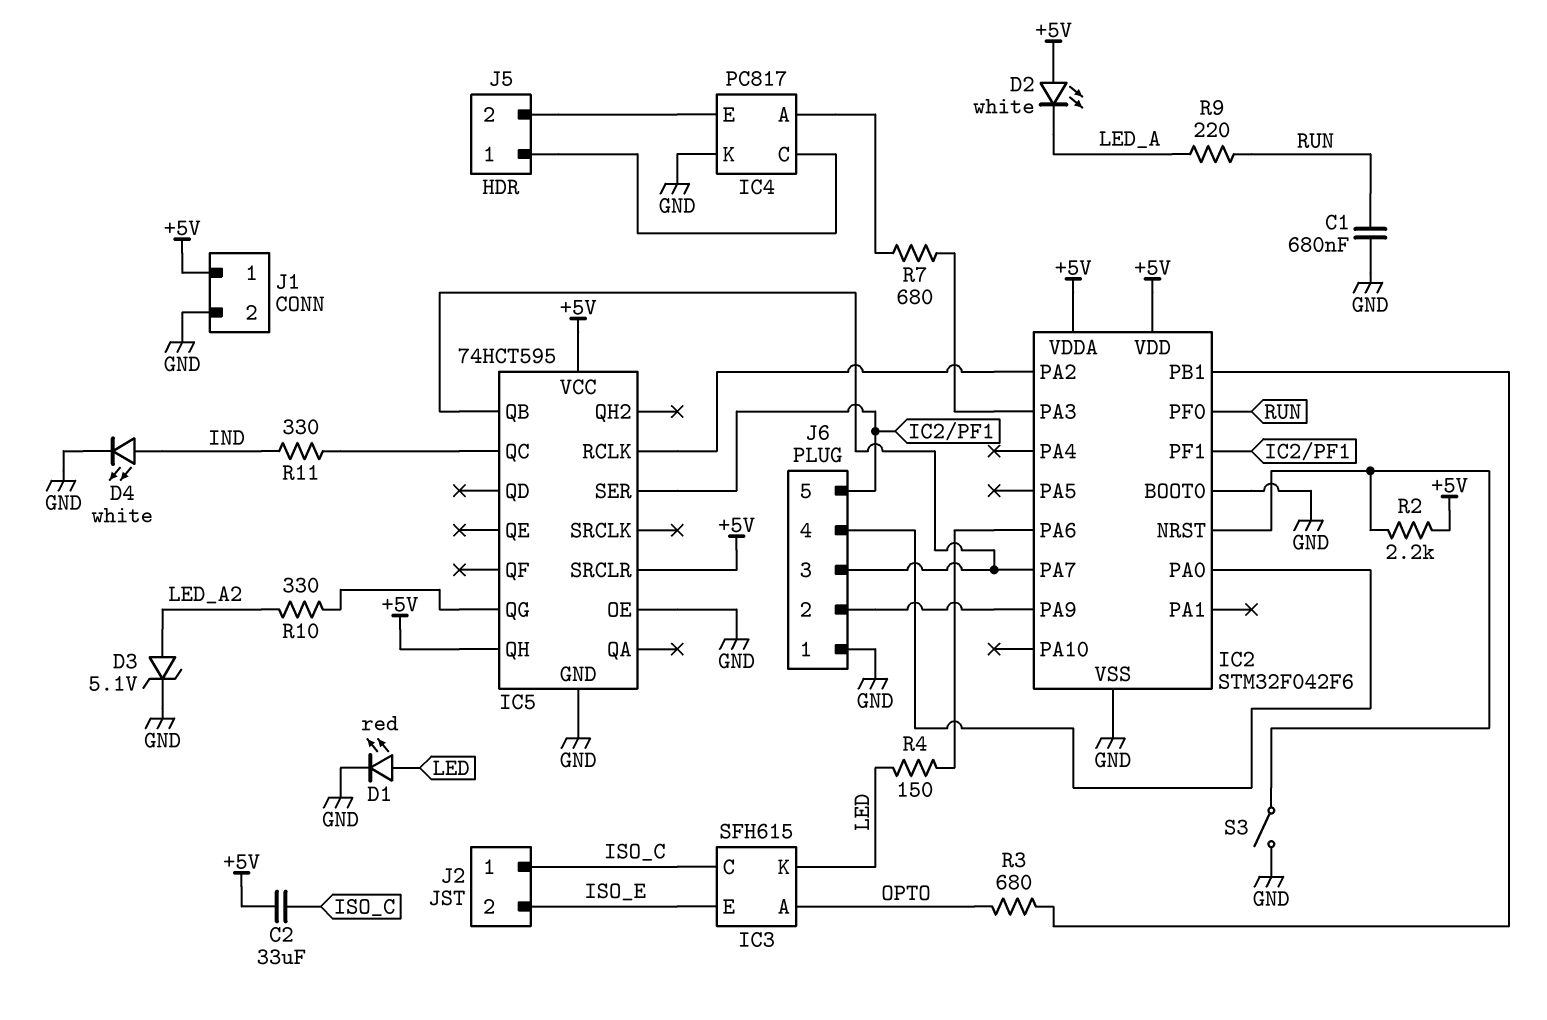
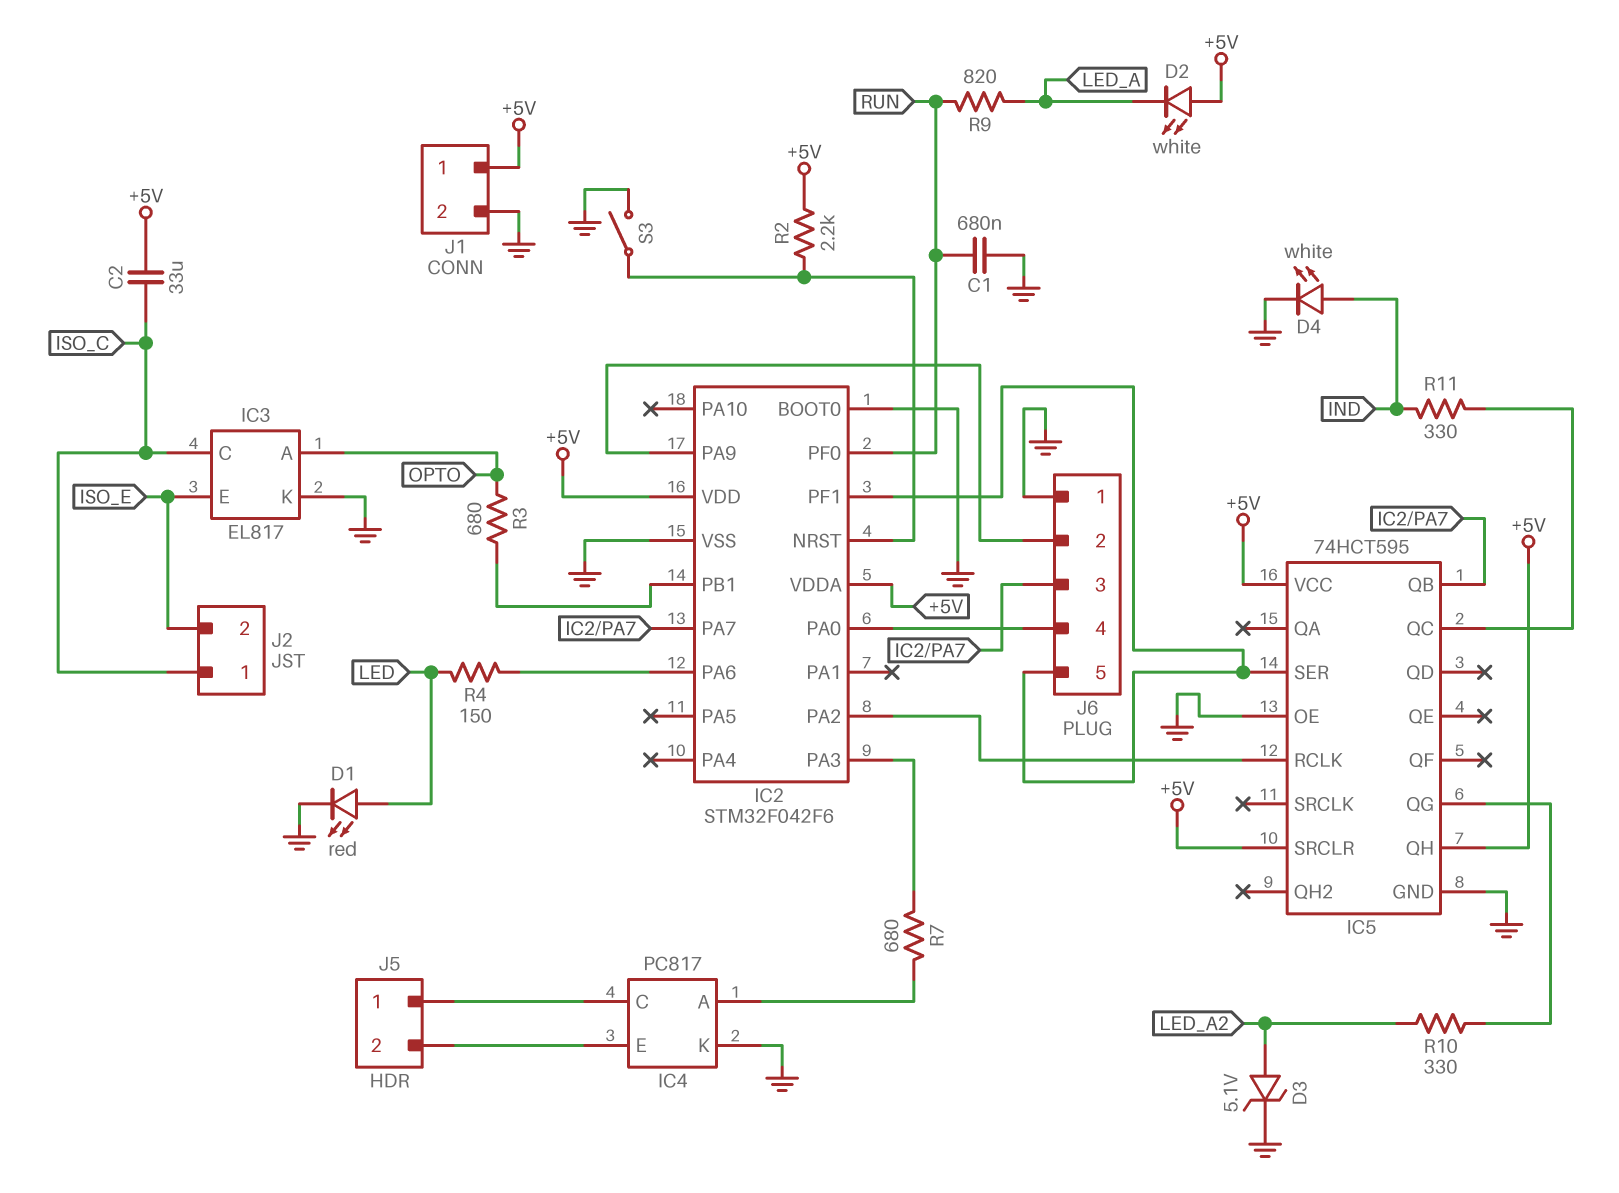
IC3: SFH615 -> EL817
IC3 pin K: LED -> GND
R9: 220 (LED_A, RUN) -> 820 (LED_A, RUN)

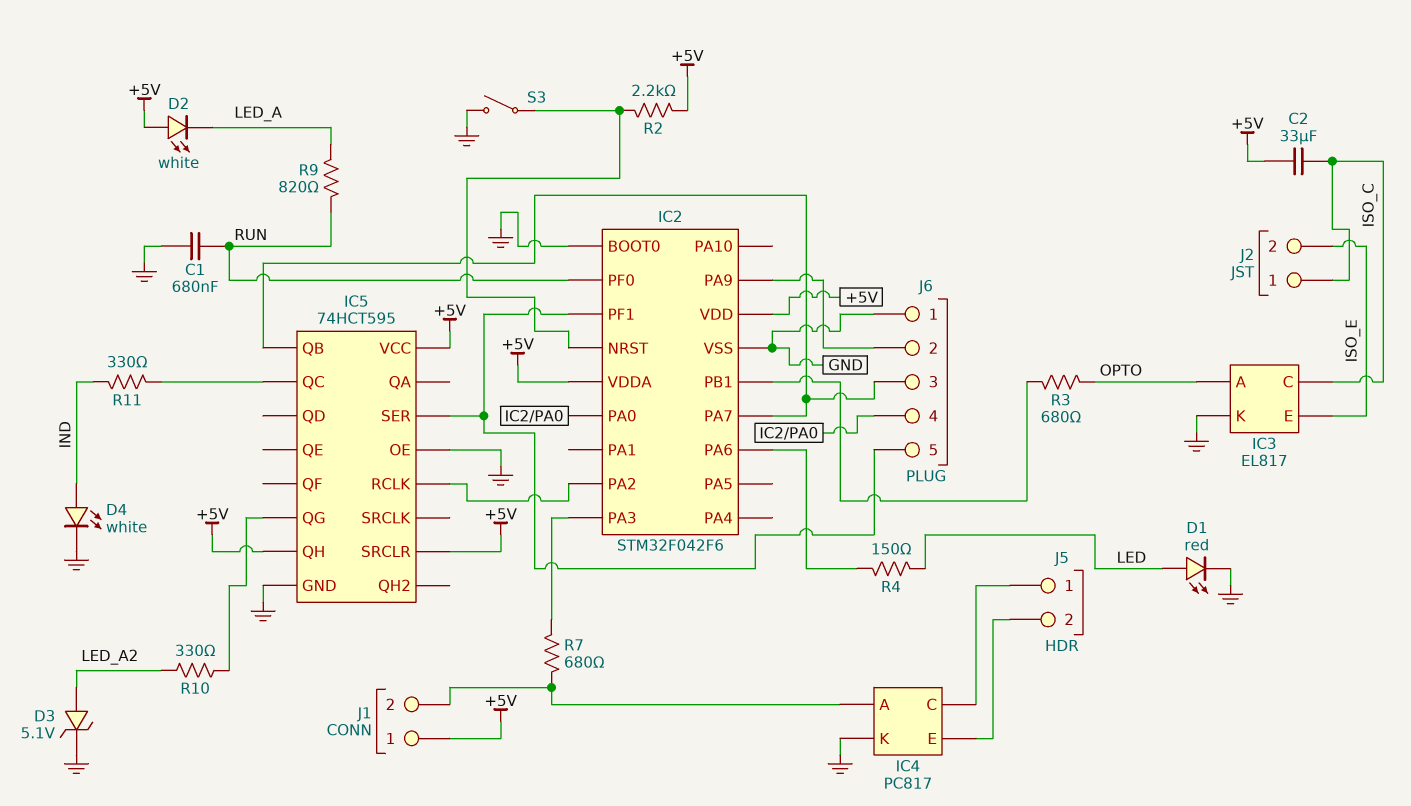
J1 pin 2: GND -> IC4/A

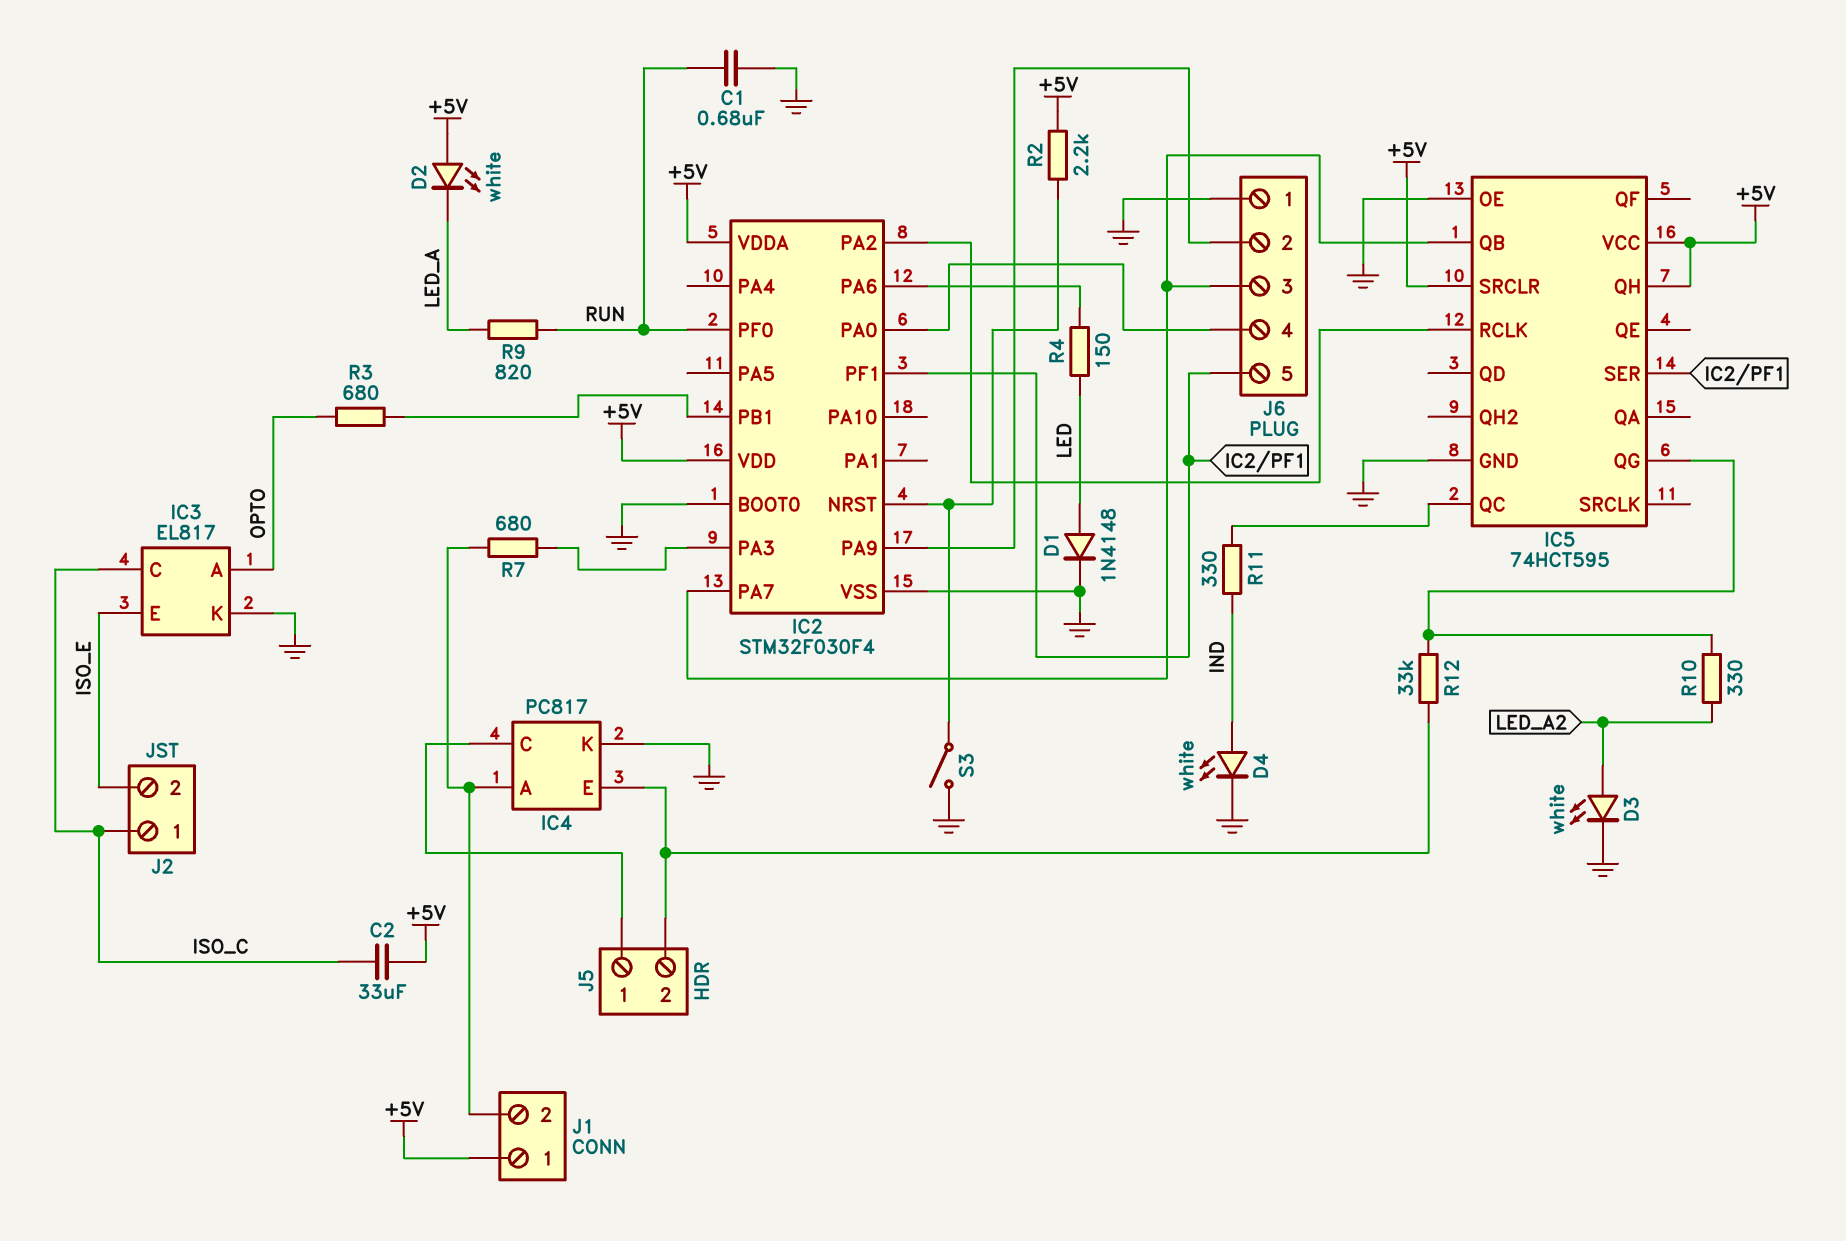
D1: LED red (A LED, K GND) -> diode 1N4148 (A LED, K GND)
D3: zener 5.1V (A LED_A2, K GND) -> LED white (A LED_A2, K GND)
IC2: STM32F042F6 -> STM32F030F4
R12: none -> 33k (IC4/E, IC5/QG)

